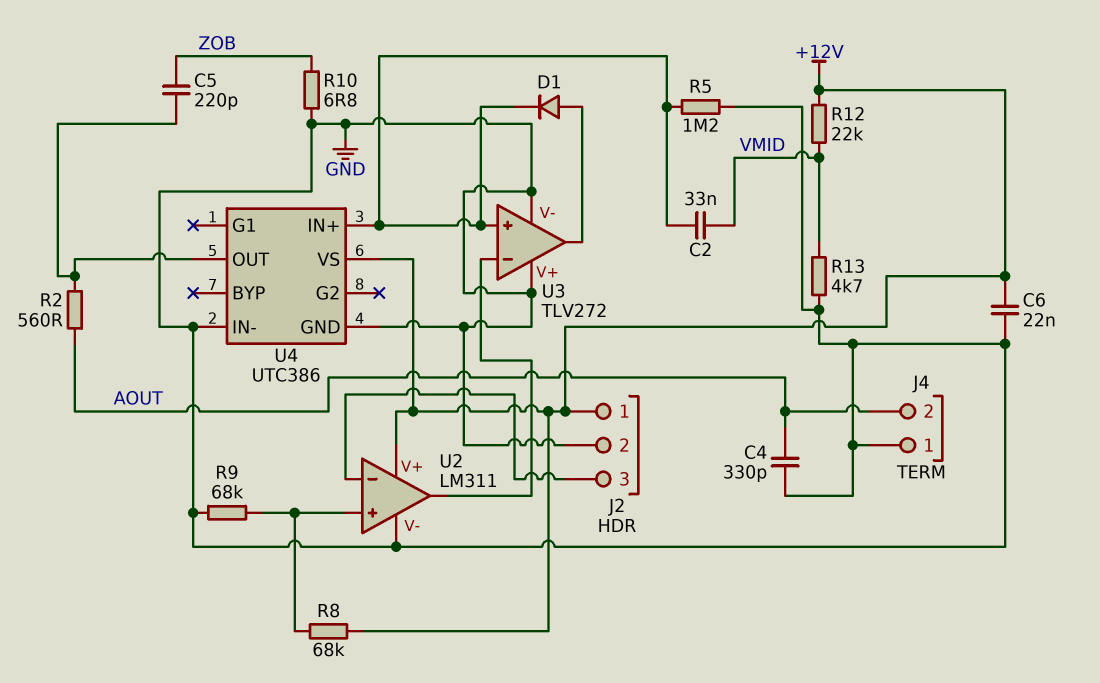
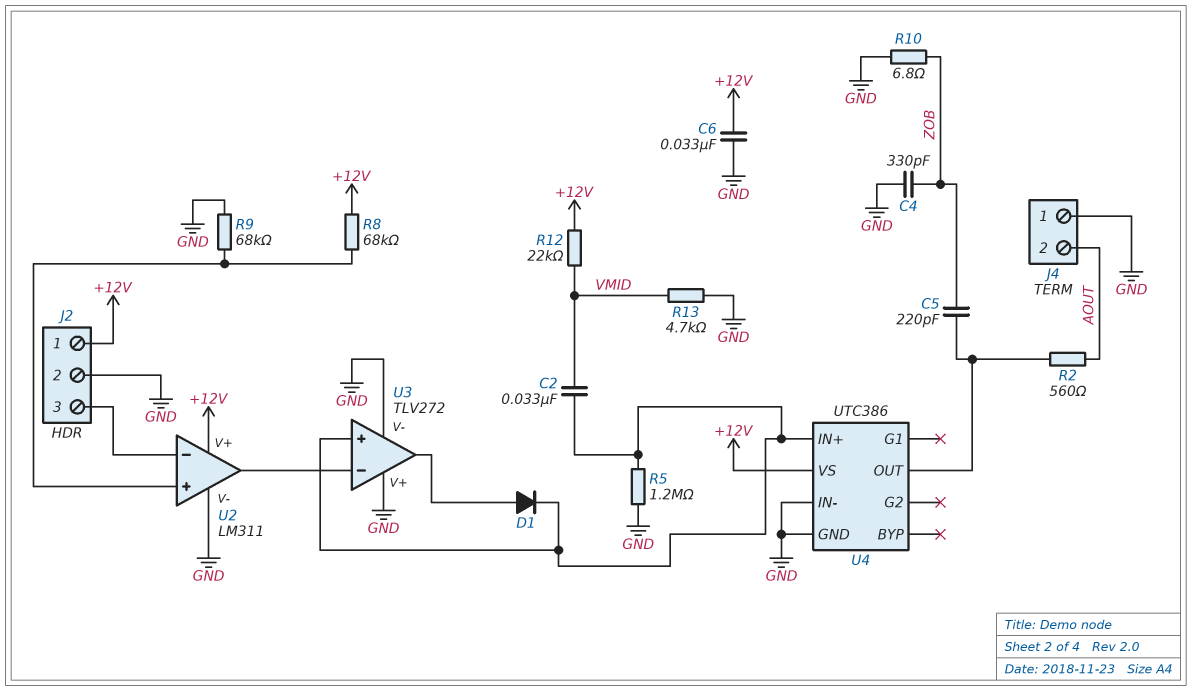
C4: 330pF (AOUT, GND) -> 330pF (GND, ZOB)
C6: 22nF (+12V, GND) -> 33nF (+12V, GND)

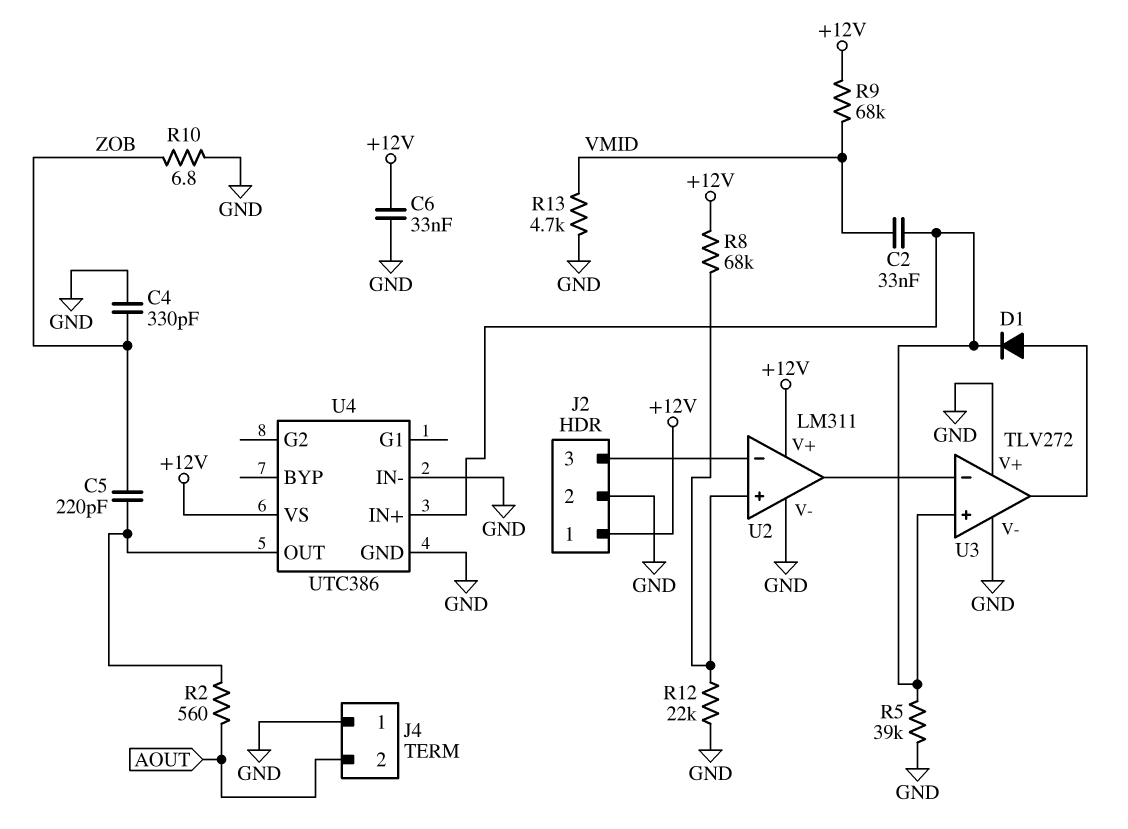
R5: 1.2M (GND, U3/in+) -> 39k (GND, U3/in+)
R9: 68k (GND, U2/in+) -> 68k (+12V, VMID)
R12: 22k (+12V, VMID) -> 22k (GND, U2/in+)

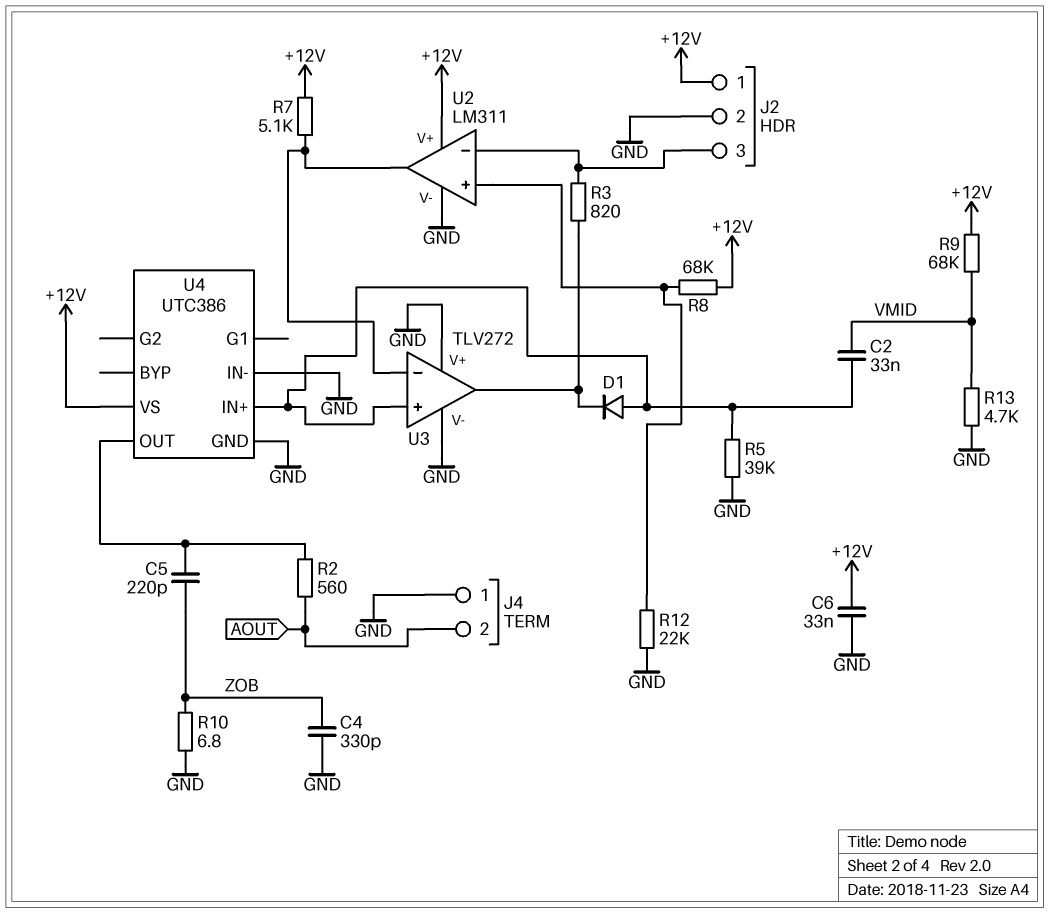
D1: diode (A U3/out, K U3/in+) -> diode (A U3/in+, K U3/out)
R3: none -> 820 (J2/3, U3/out)
R7: none -> 5.1k (+12V, U2/out)

